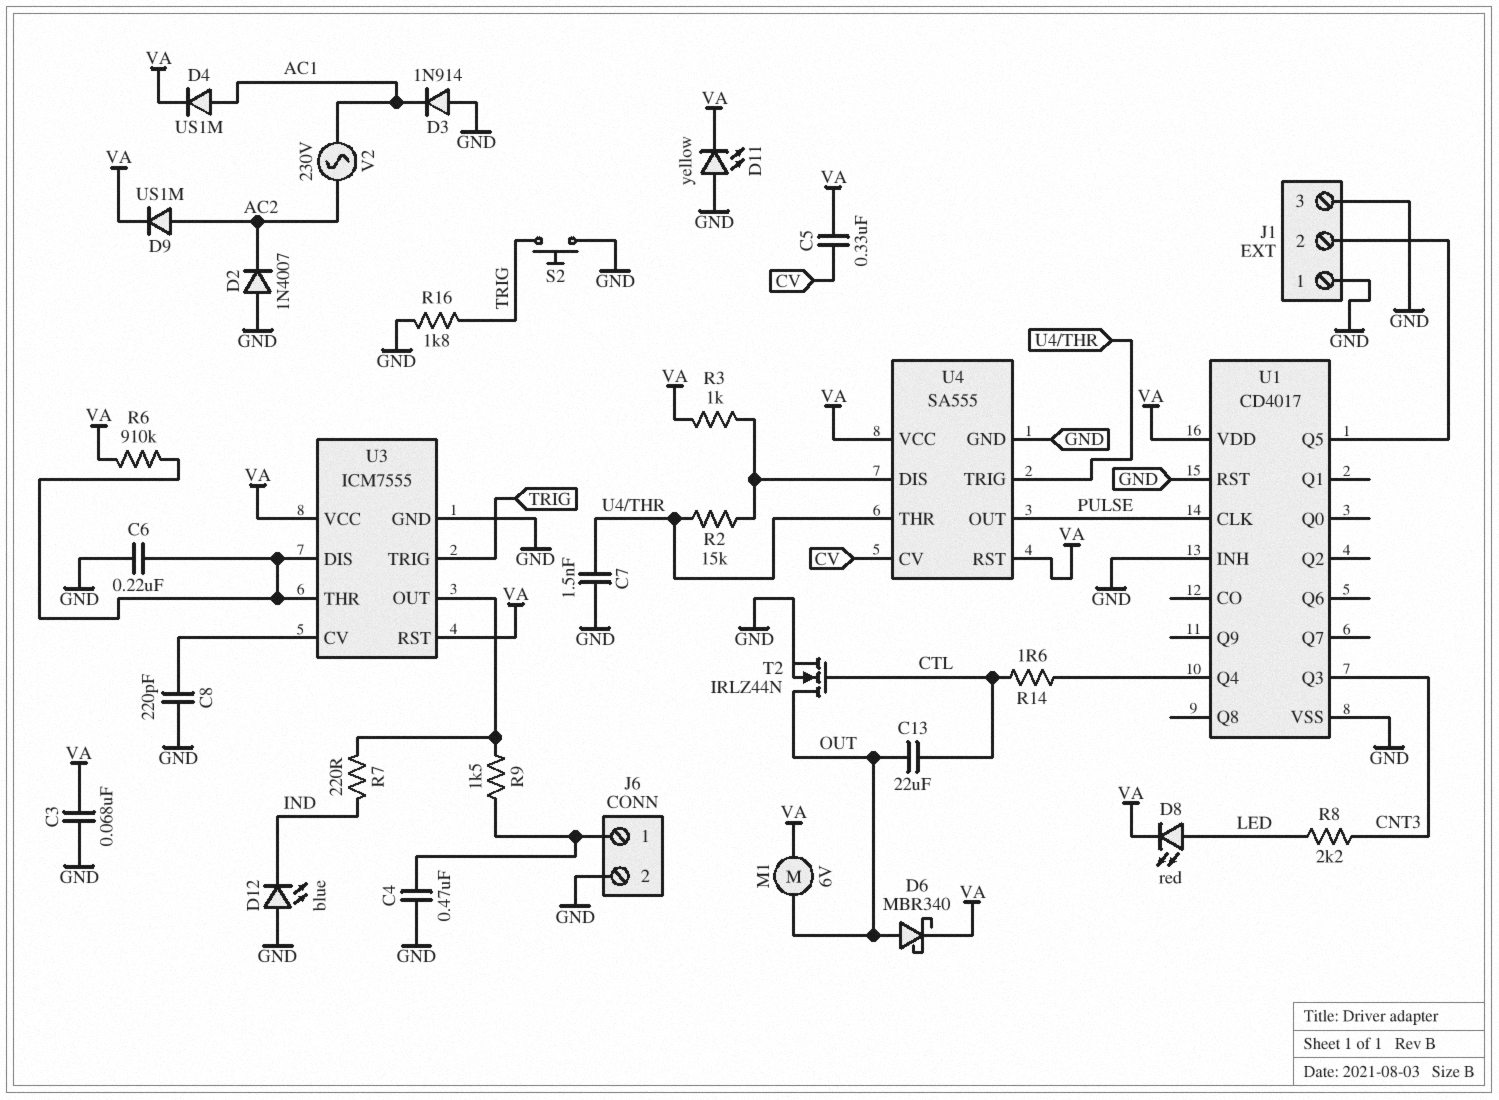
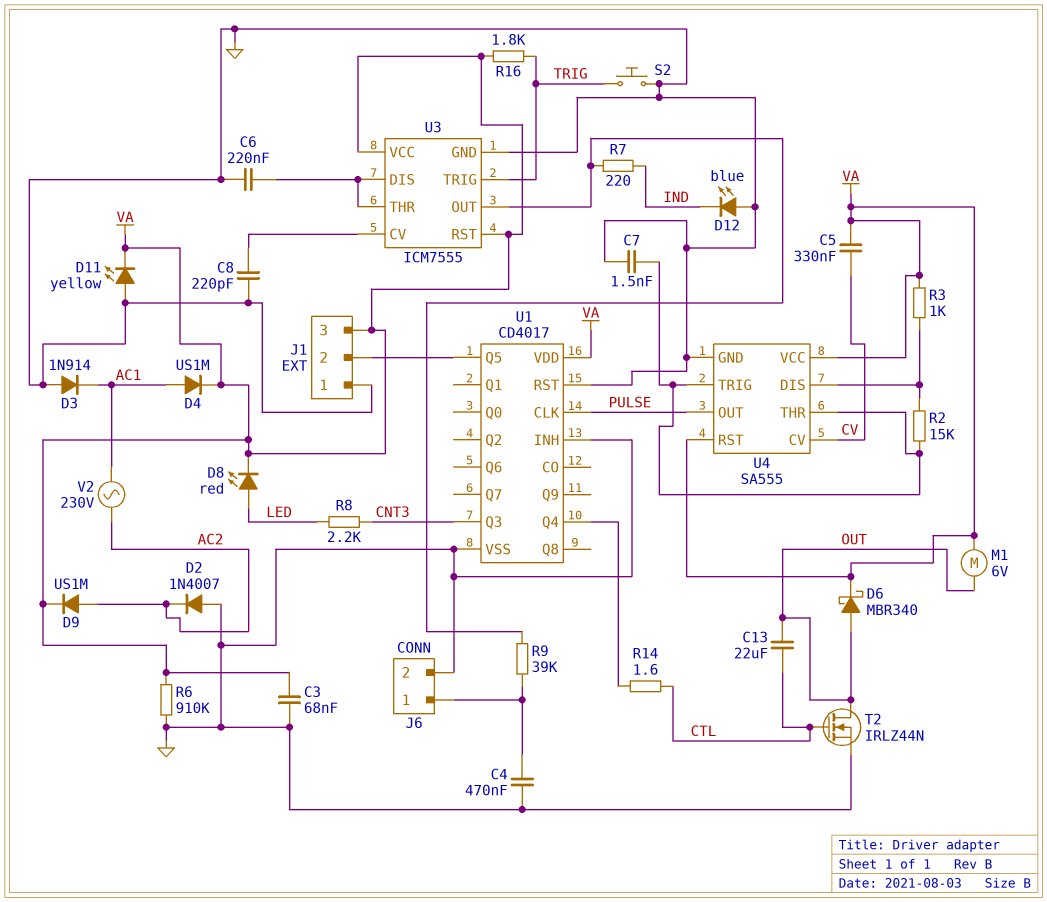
J1 pin 3: GND -> VA
R6: 910k (U3/DIS, VA) -> 910k (GND, VA)
R9: 1.5k (J6/1, U3/OUT) -> 39k (J6/1, U3/OUT)
R16: 1.8k (GND, TRIG) -> 1.8k (TRIG, VA)

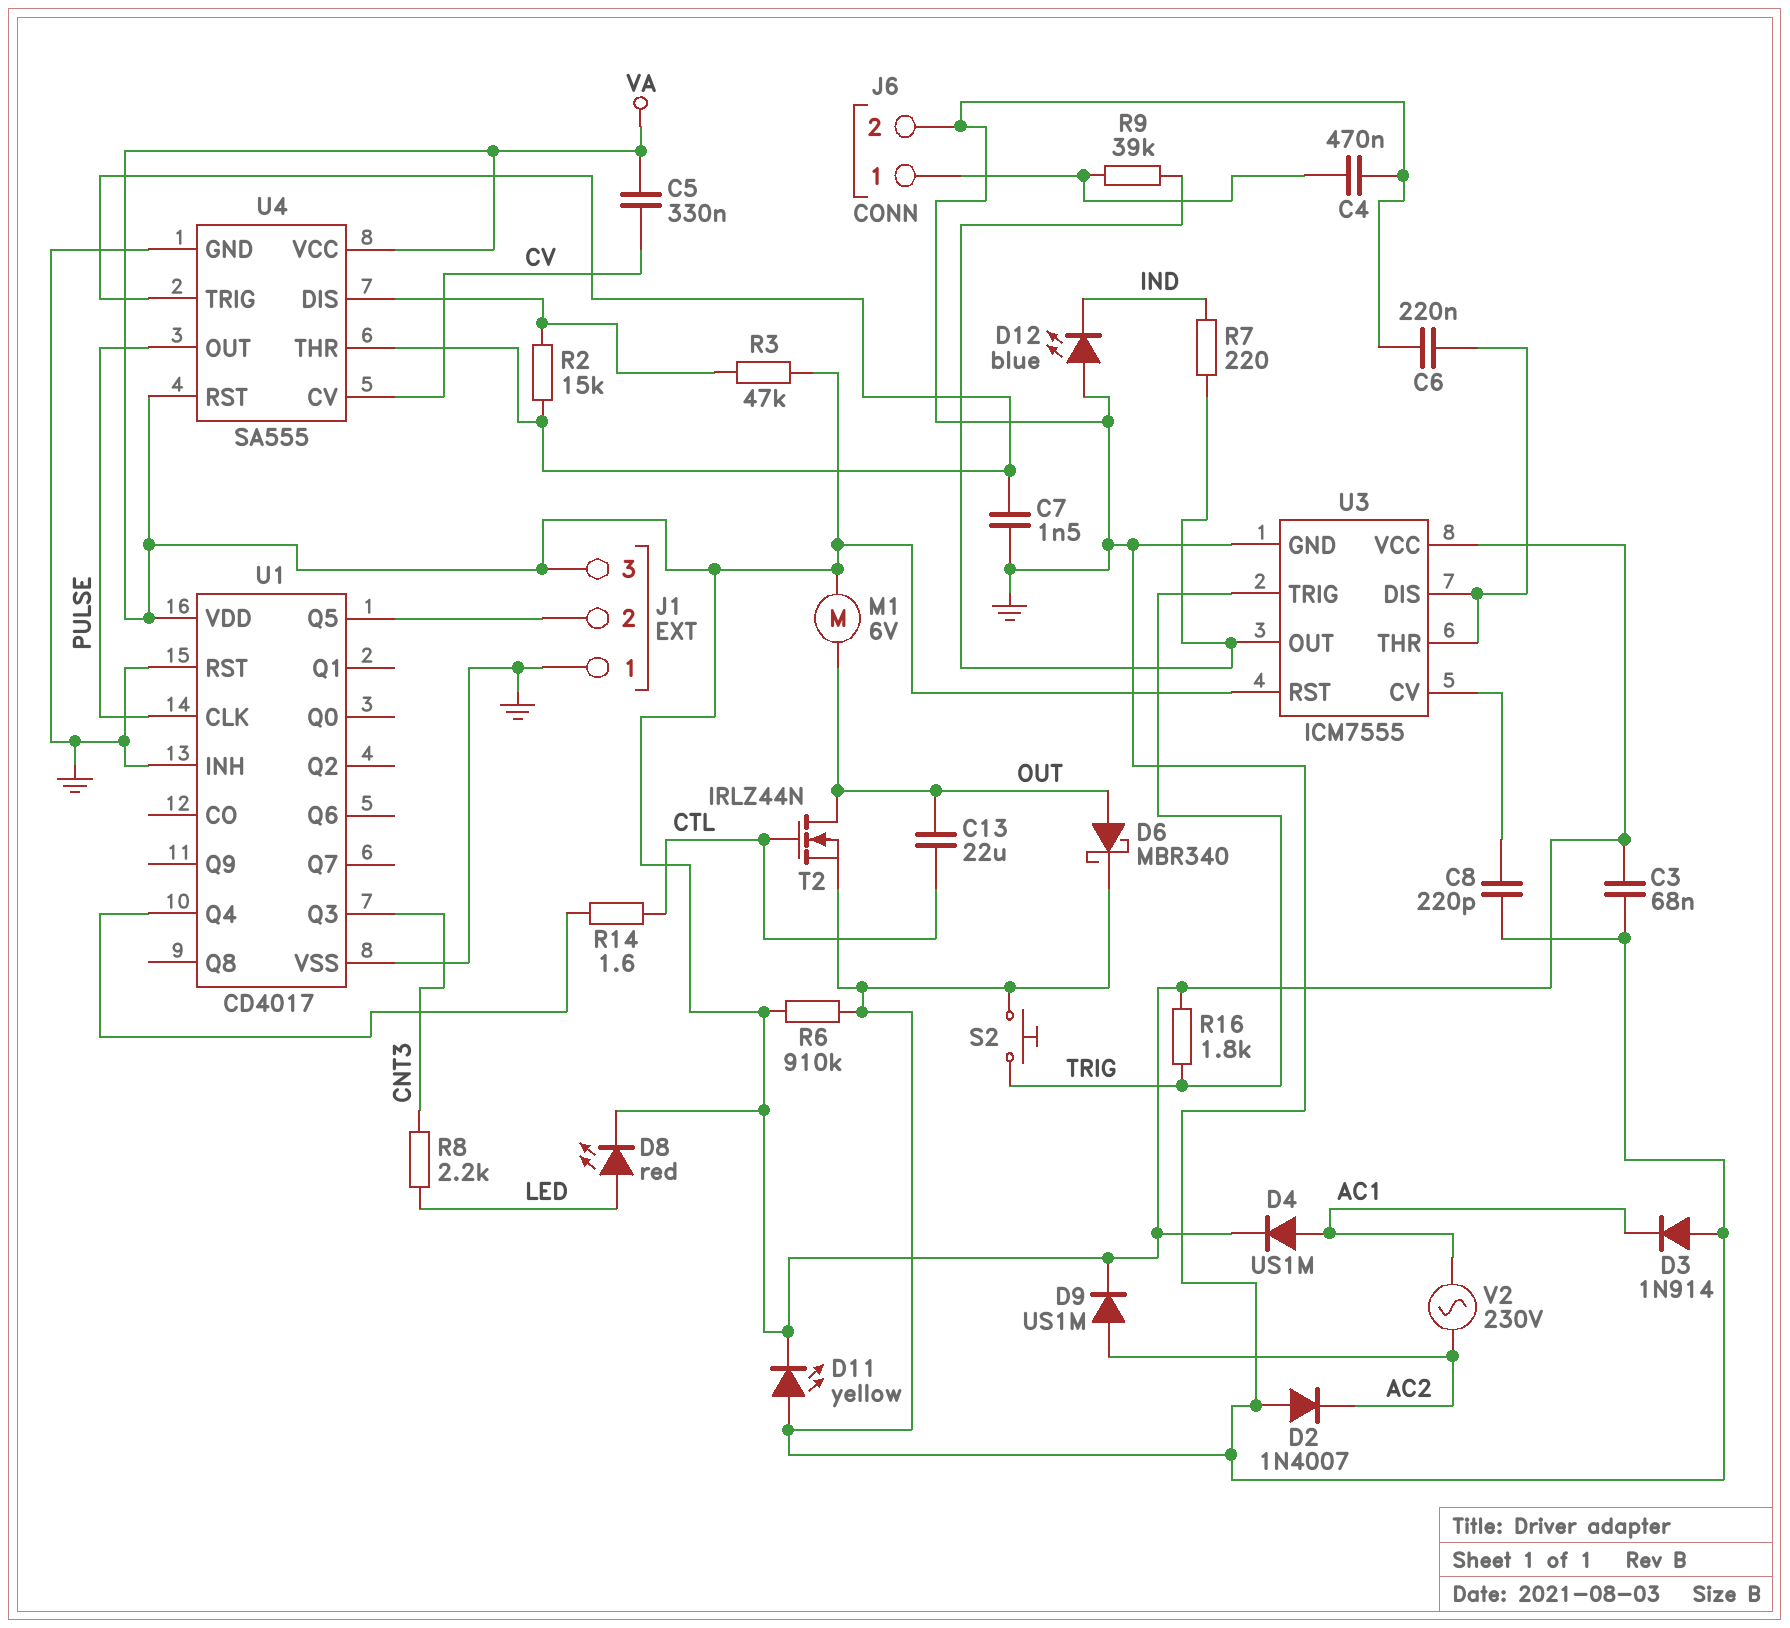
D6: schottky MBR340 (A OUT, K VA) -> schottky MBR340 (A OUT, K GND)
R3: 1k (U4/DIS, VA) -> 47k (U4/DIS, VA)

